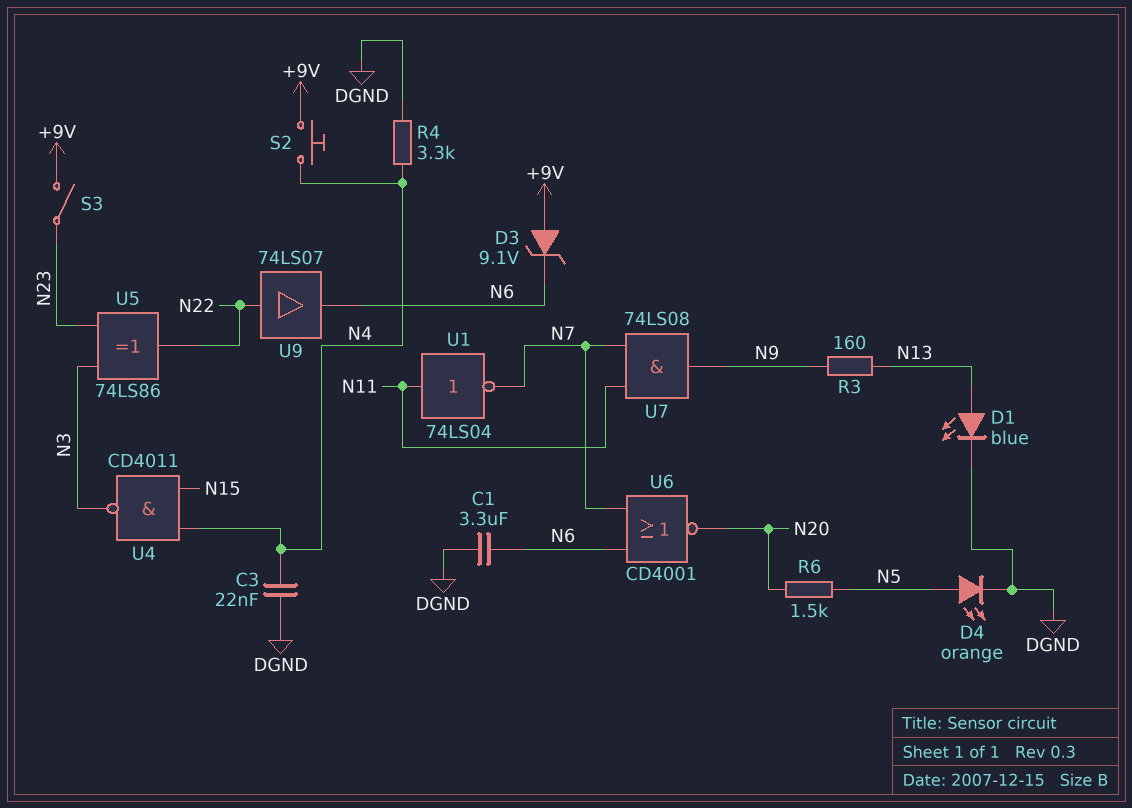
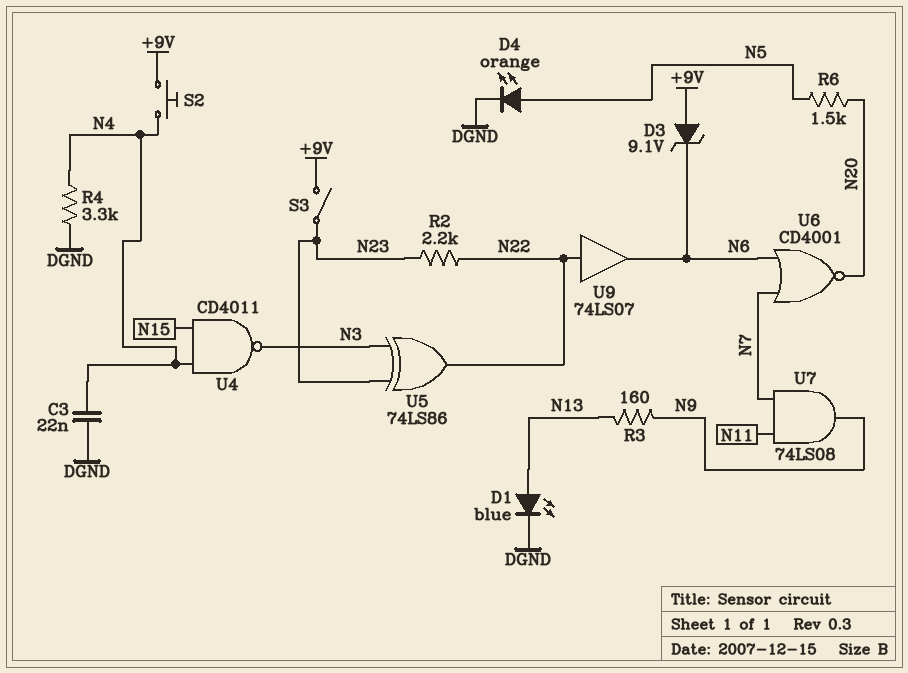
C1: 3.3uF (DGND, N6) -> none
R2: none -> 2.2k (N22, N23)
U1: NOT 74LS04 (in N11, out N7) -> none

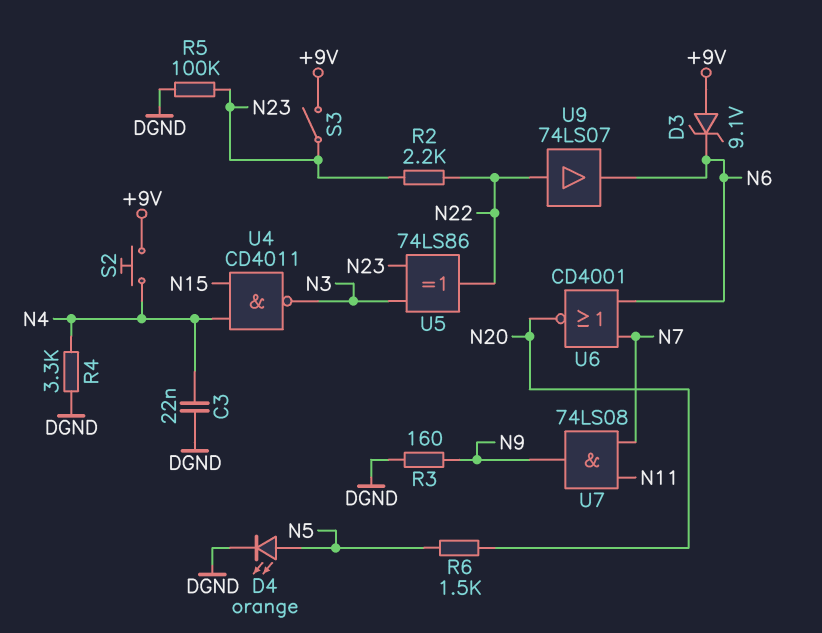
D1: LED blue (A N13, K DGND) -> none
R3: 160 (N9, N13) -> 160 (DGND, N9)
R5: none -> 100k (DGND, N23)

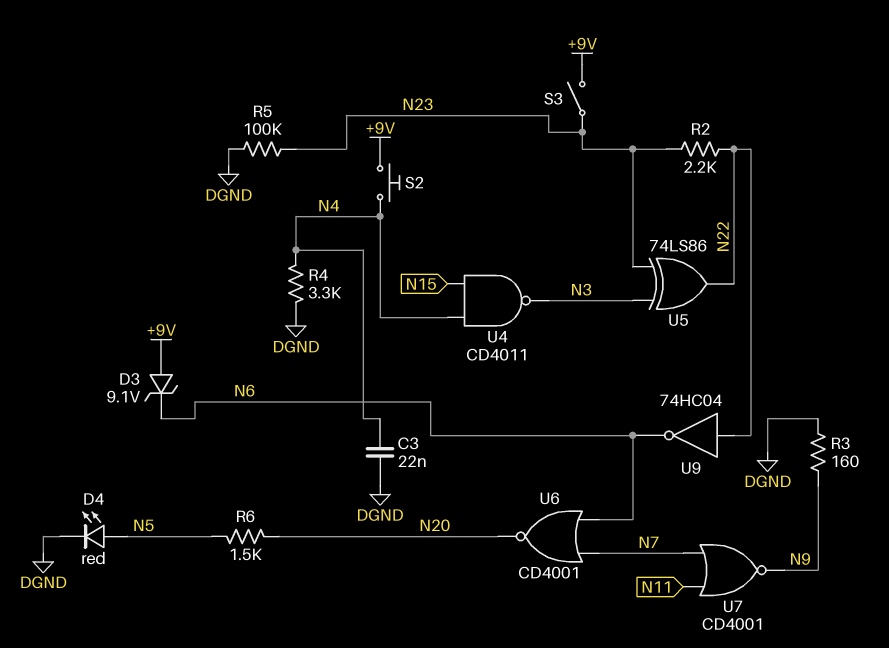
D4: LED orange (A N5, K DGND) -> LED red (A N5, K DGND)
U7: AND 74LS08 (in N7, in N11, out N9) -> NOR CD4001 (in N7, in N11, out N9)
U9: buffer 74LS07 (in N22, out N6) -> NOT 74HC04 (in N22, out N6)

